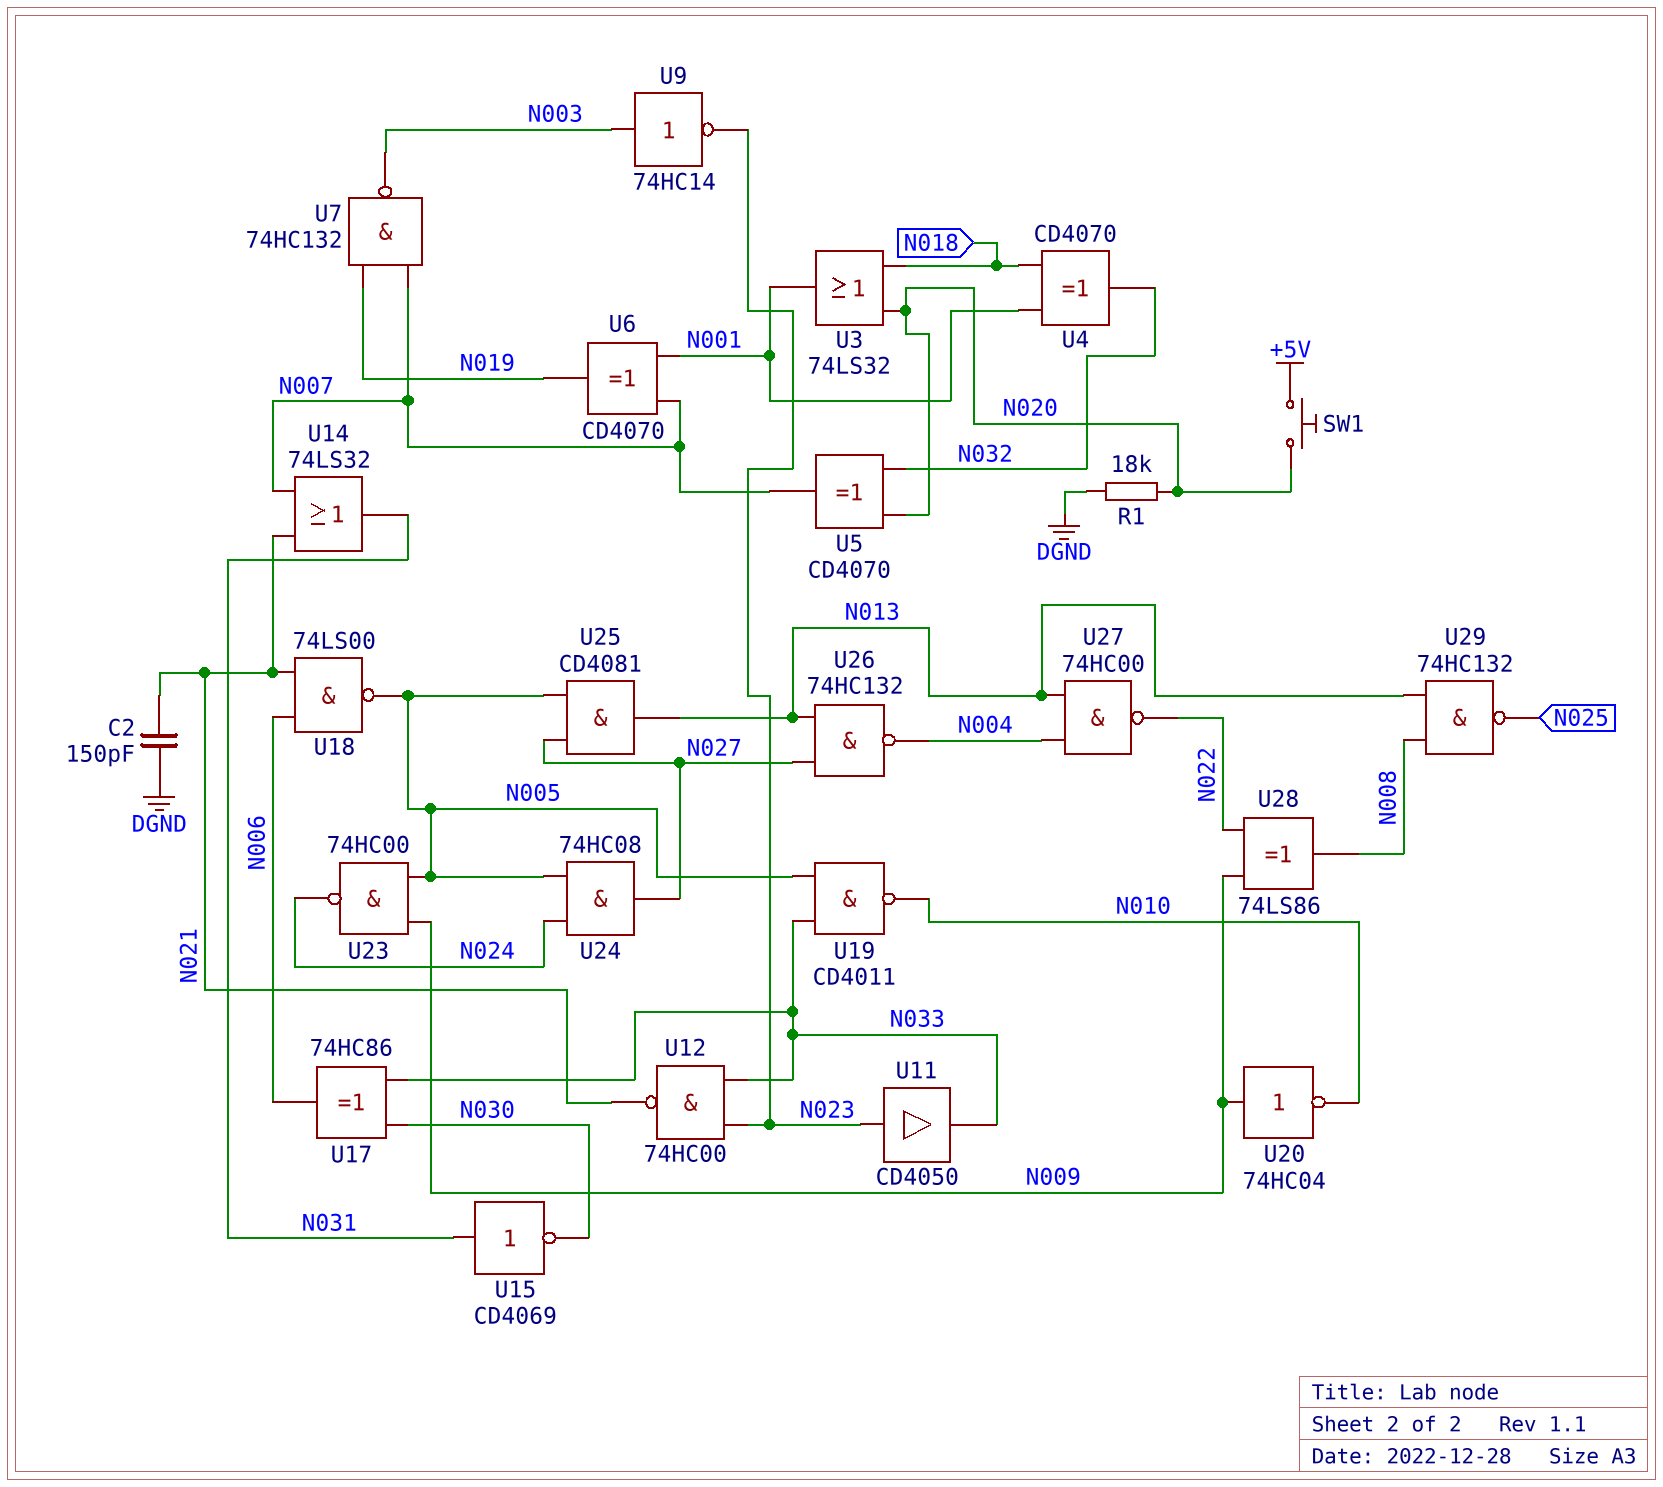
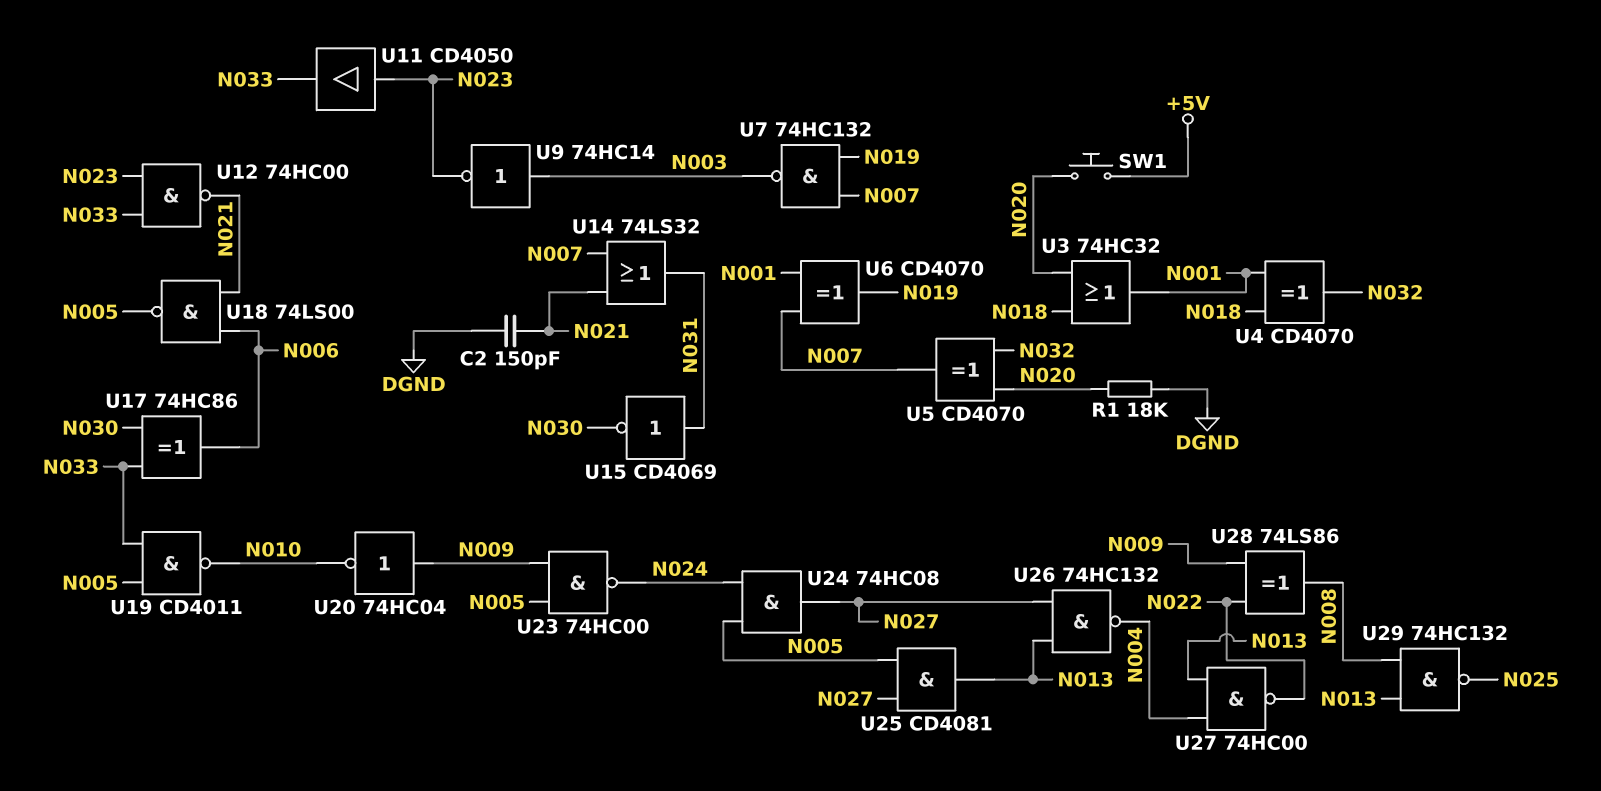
U3: OR 74LS32 (in N018, in N020, out N001) -> OR 74HC32 (in N018, in N020, out N001)

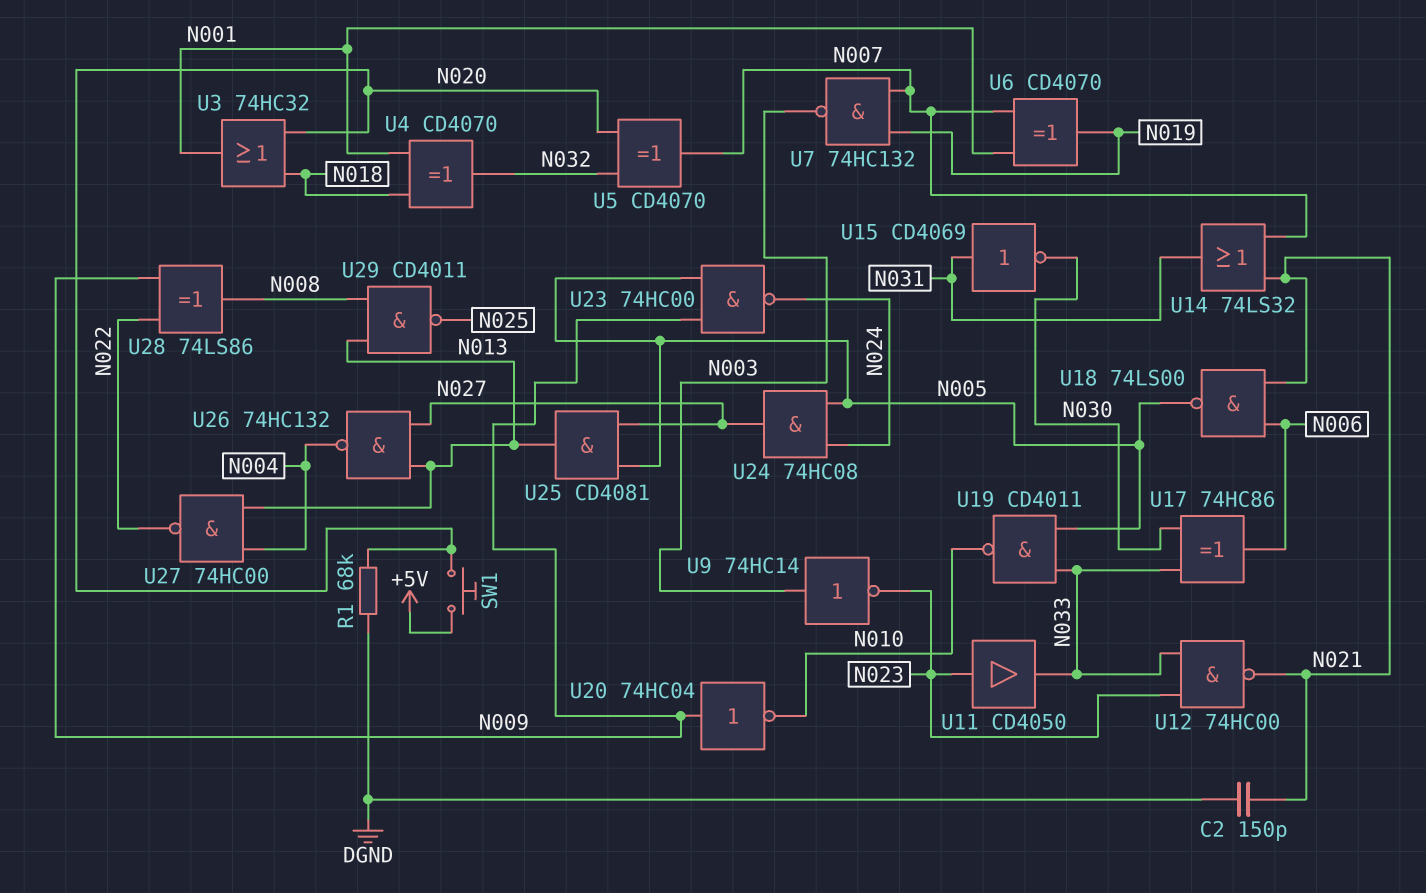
R1: 18k (DGND, N020) -> 68k (DGND, N020)
U29: NAND 74HC132 (in N008, in N013, out N025) -> NAND CD4011 (in N008, in N013, out N025)

